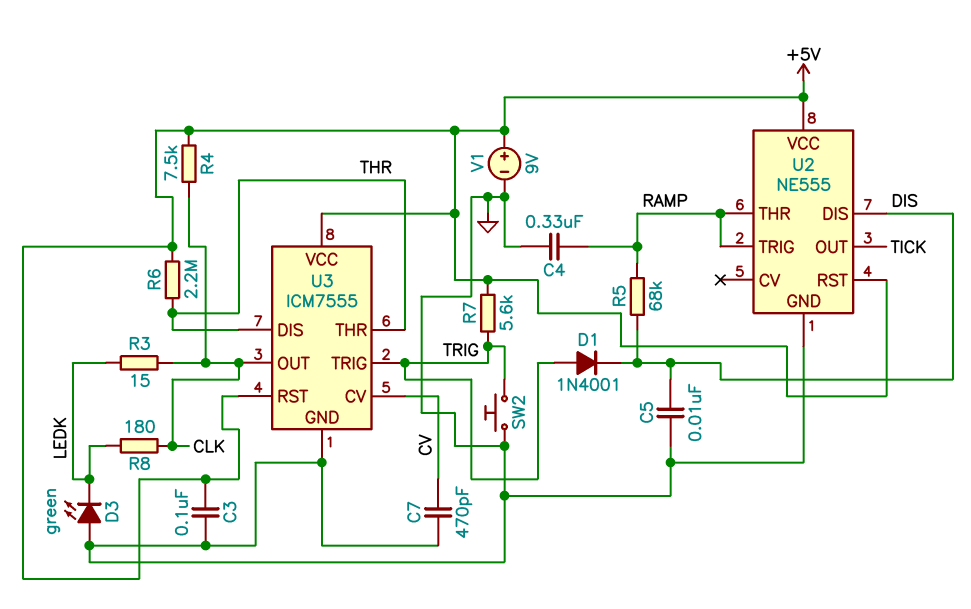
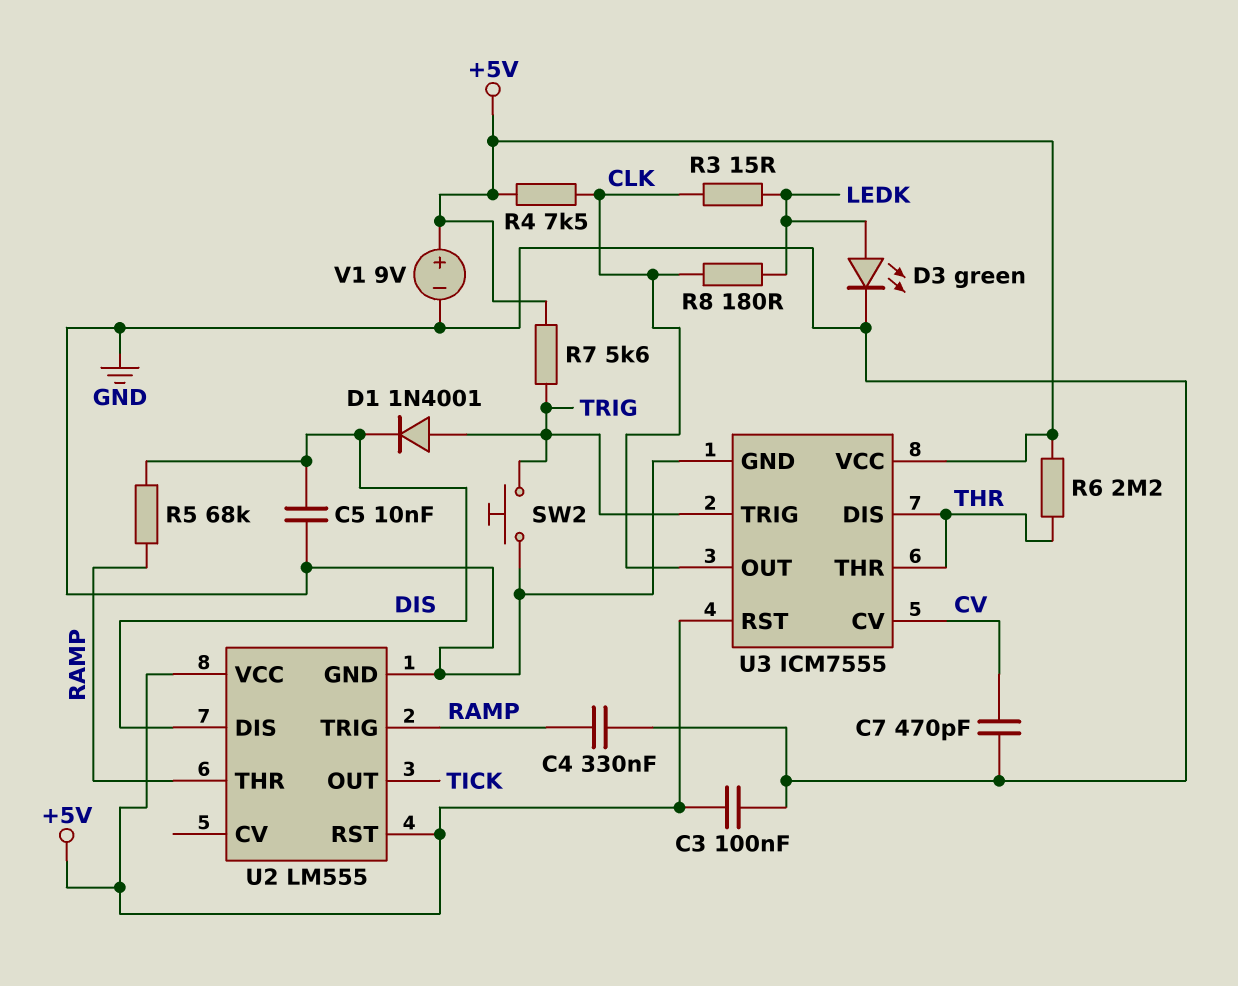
D3: LED green (A GND, K LEDK) -> LED green (A LEDK, K GND)
U2: NE555 -> LM555

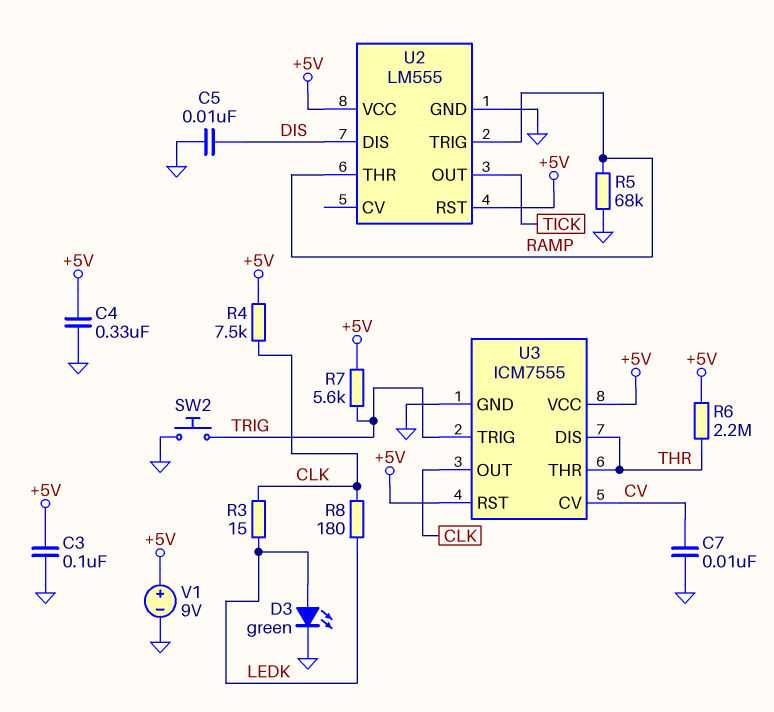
C4: 330nF (GND, RAMP) -> 330nF (+5V, GND)
C7: 470pF (CV, GND) -> 10nF (CV, GND)
D1: diode 1N4001 (A TRIG, K DIS) -> none
R5: 68k (DIS, RAMP) -> 68k (GND, RAMP)

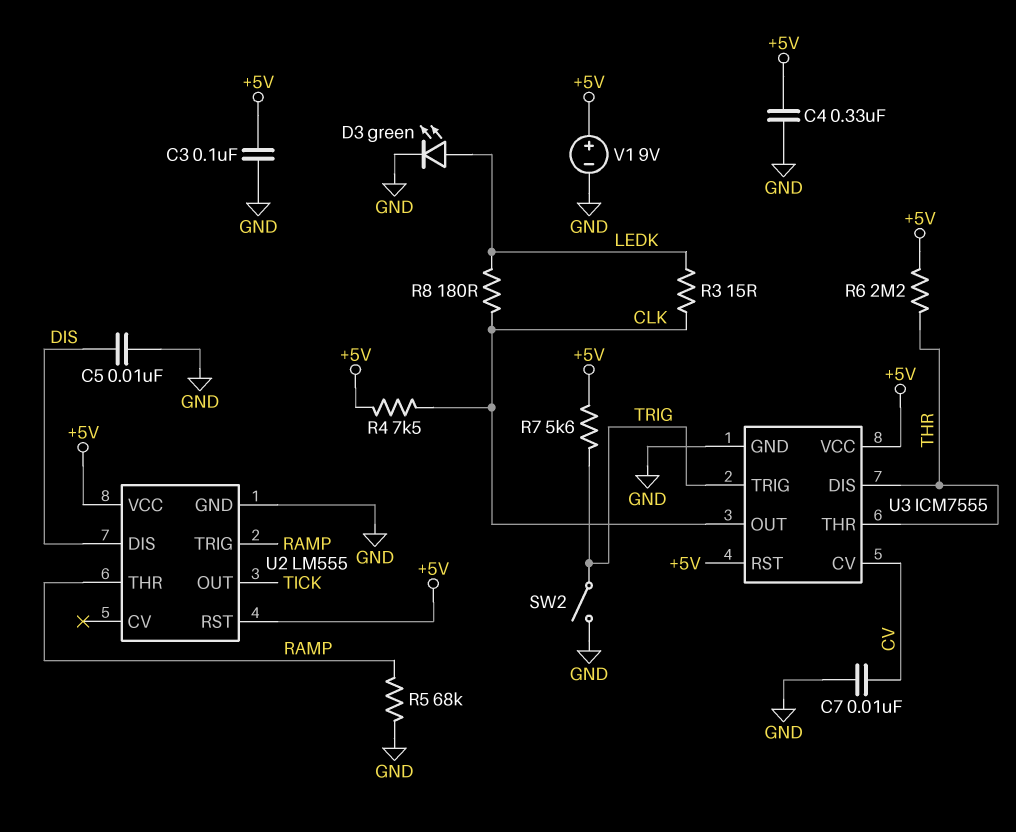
SW2: button (GND, TRIG) -> switch (GND, TRIG)

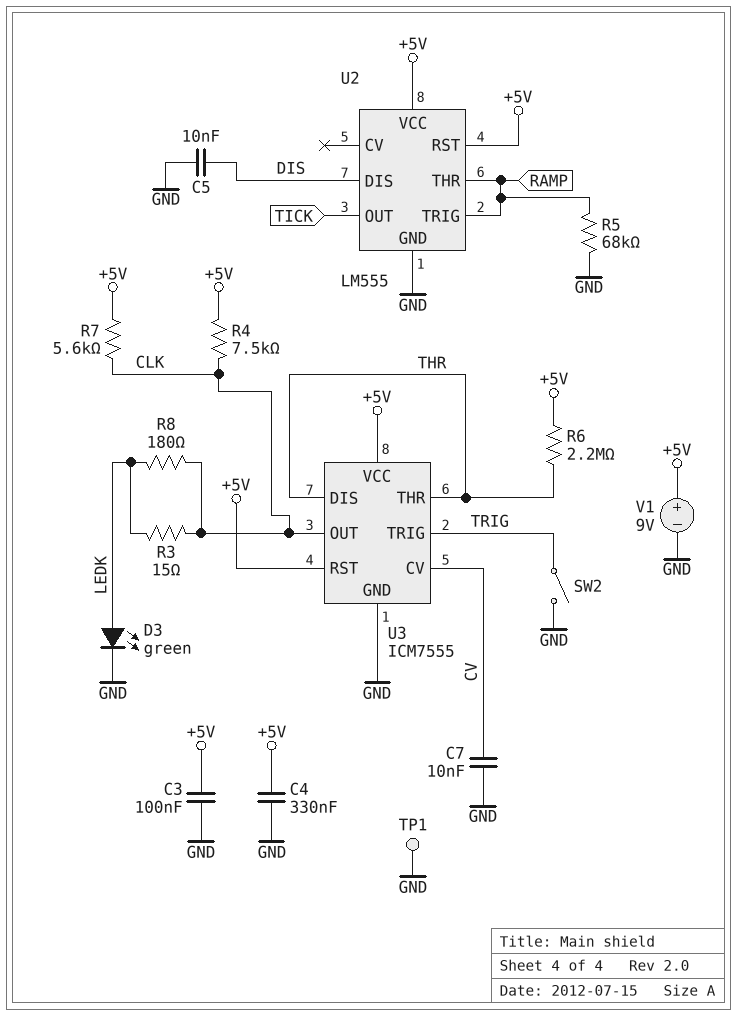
R7: 5.6k (+5V, TRIG) -> 5.6k (+5V, CLK)
TP1: none -> test point (GND)

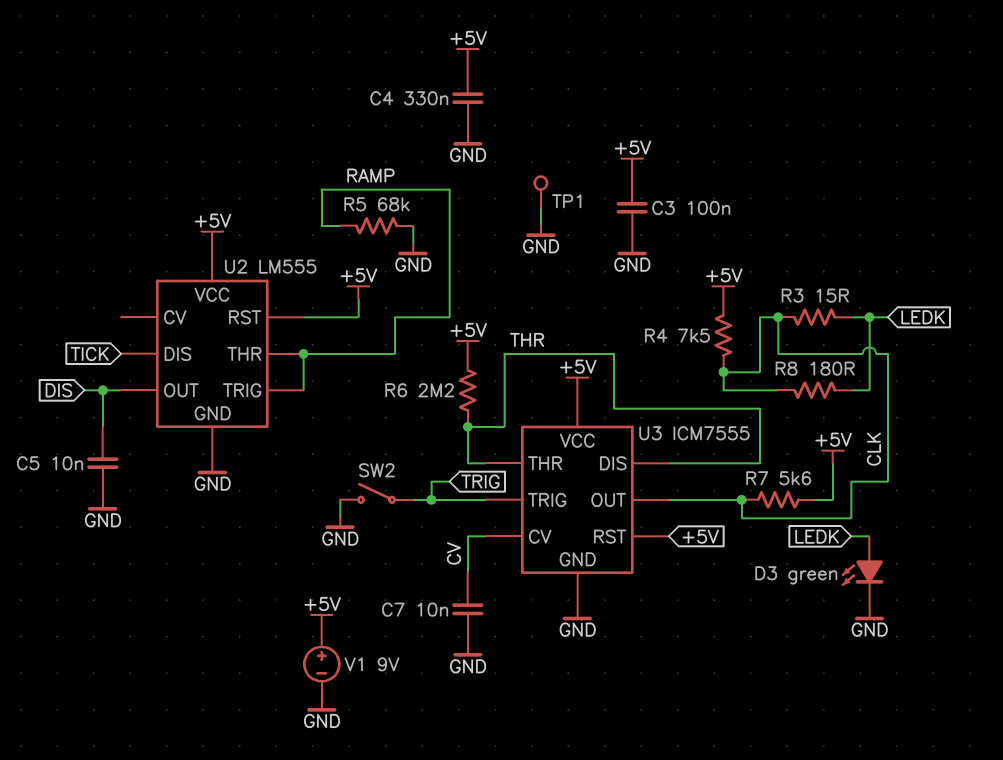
U2 pin DIS: DIS -> TICK
U2 pin OUT: TICK -> DIS

